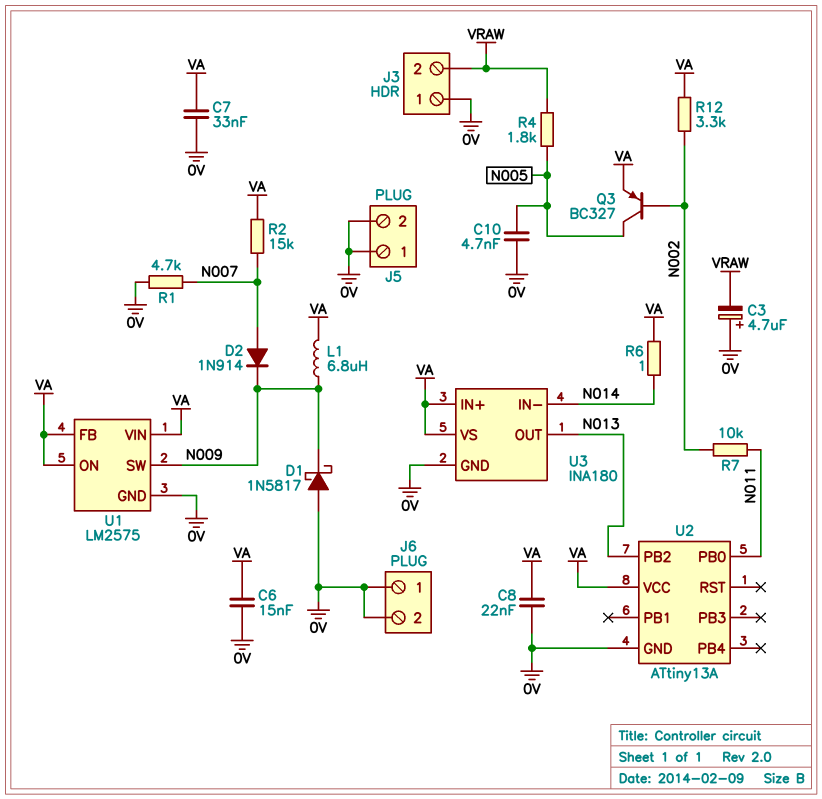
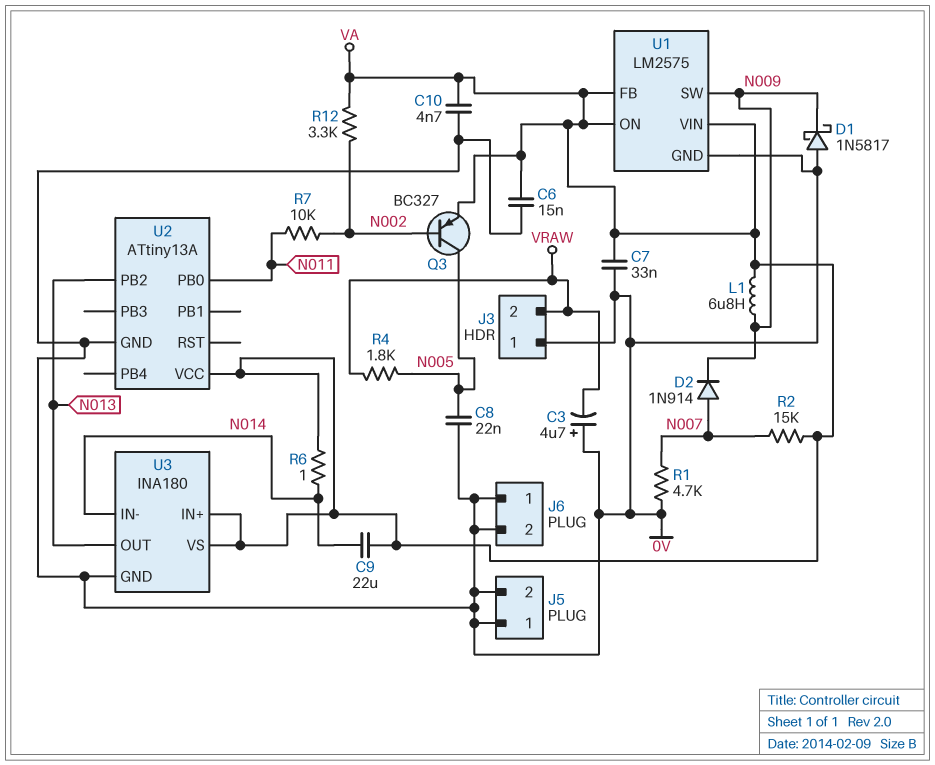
C8: 22nF (0V, VA) -> 22nF (0V, N005)
C9: none -> 22uF (N014, VA)
C10: 4.7nF (0V, N005) -> 4.7nF (0V, VA)

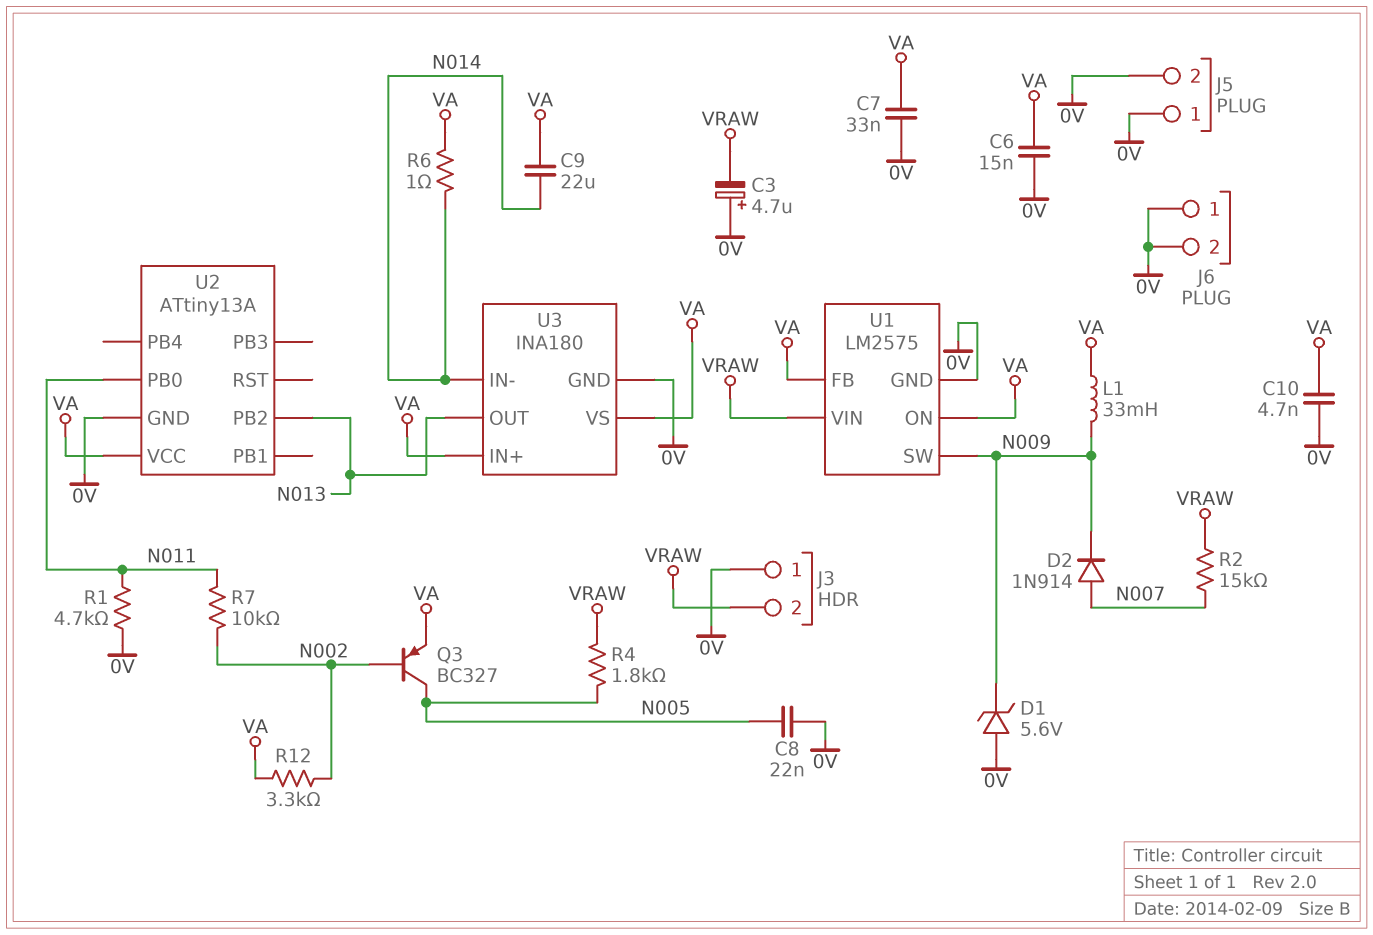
D1: schottky 1N5817 (A 0V, K N009) -> zener 5.6V (A 0V, K N009)
L1: 6.8uH (N009, VA) -> 33mH (N009, VA)
R1: 4.7k (0V, N007) -> 4.7k (0V, N011)
R2: 15k (N007, VA) -> 15k (N007, VRAW)
U1 pin VIN: VA -> VRAW

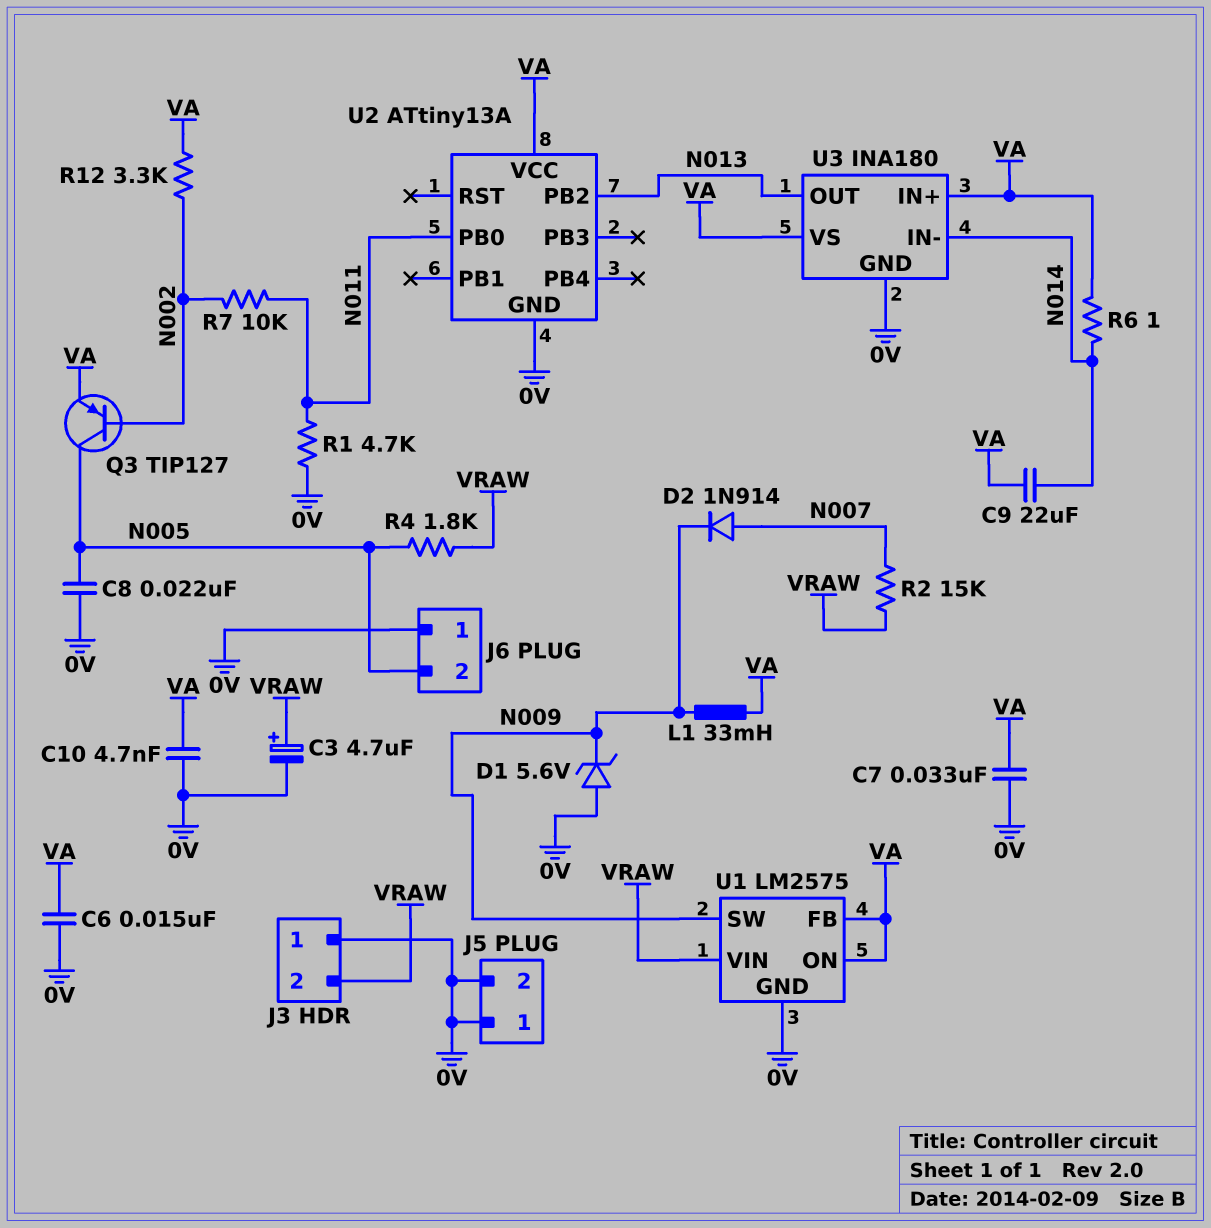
C3: 4.7uF (plus 0V, minus VRAW) -> 4.7uF (plus VRAW, minus 0V)
J6 pin 2: 0V -> N005
Q3: PNP BC327 (B N002, C N005, E VA) -> PNP TIP127 (B N002, C N005, E VA)

